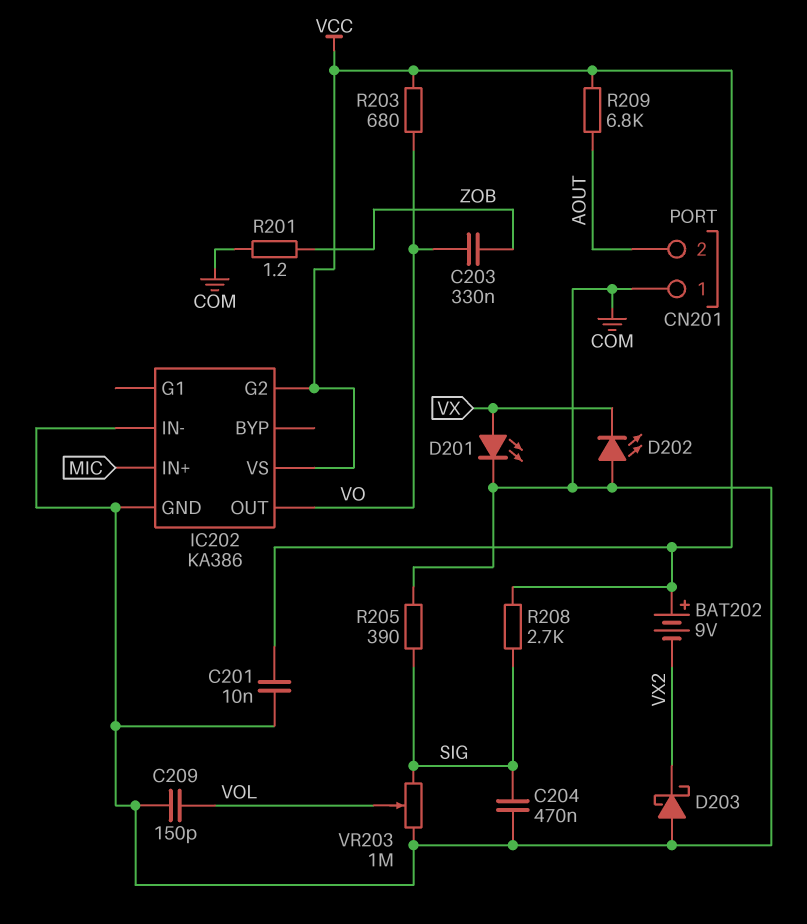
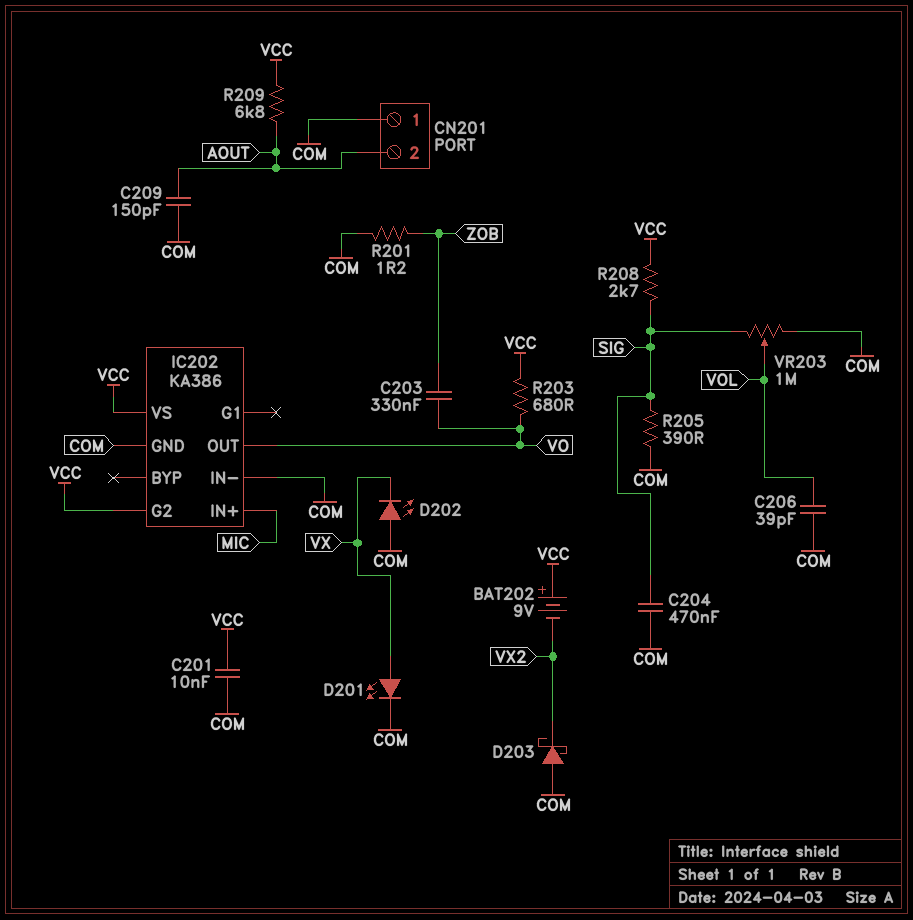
C206: none -> 39pF (COM, VOL)
C209: 150pF (COM, VOL) -> 150pF (AOUT, COM)

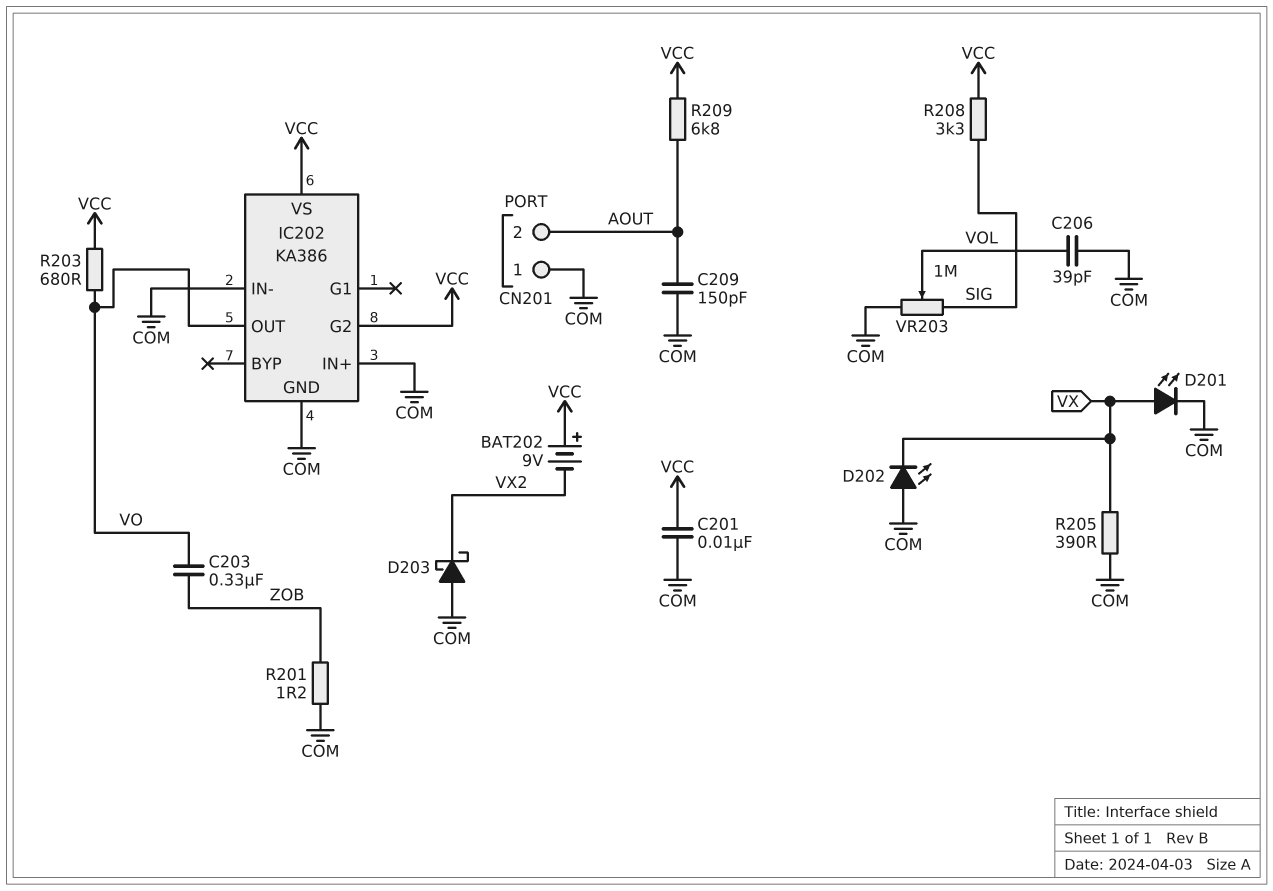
C204: 470nF (COM, SIG) -> none
IC202 pin IN+: MIC -> COM
R205: 390 (COM, SIG) -> 390 (COM, VX)
R208: 2.7k (SIG, VCC) -> 3.3k (SIG, VCC)

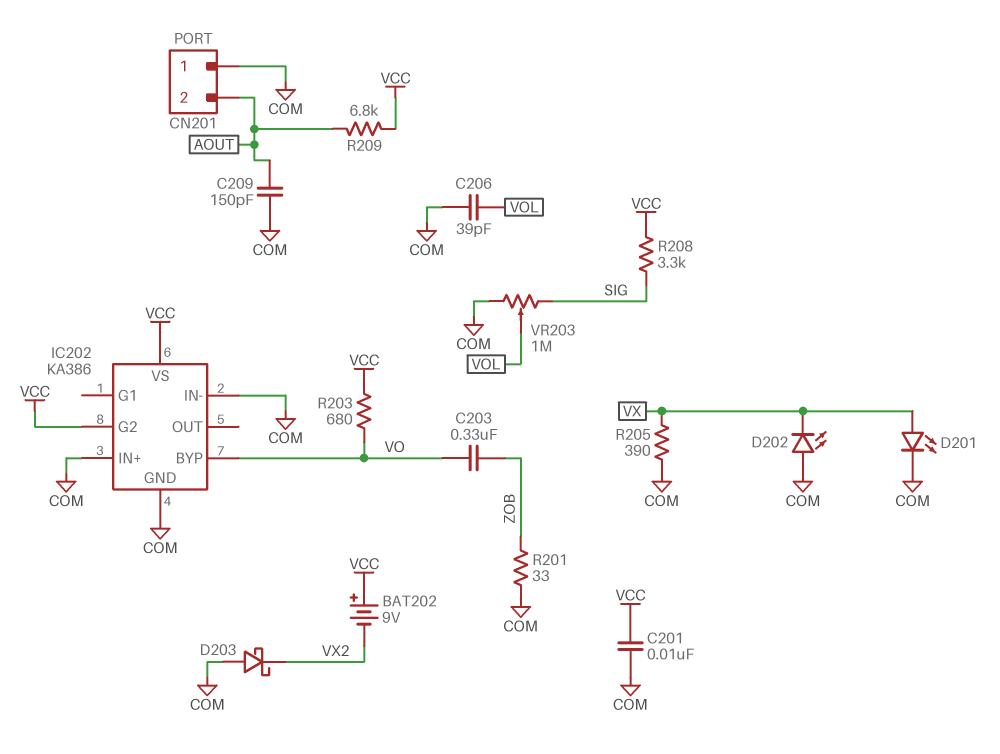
IC202 pin BYP: none -> VO
IC202 pin OUT: VO -> none
R201: 1.2 (COM, ZOB) -> 33 (COM, ZOB)

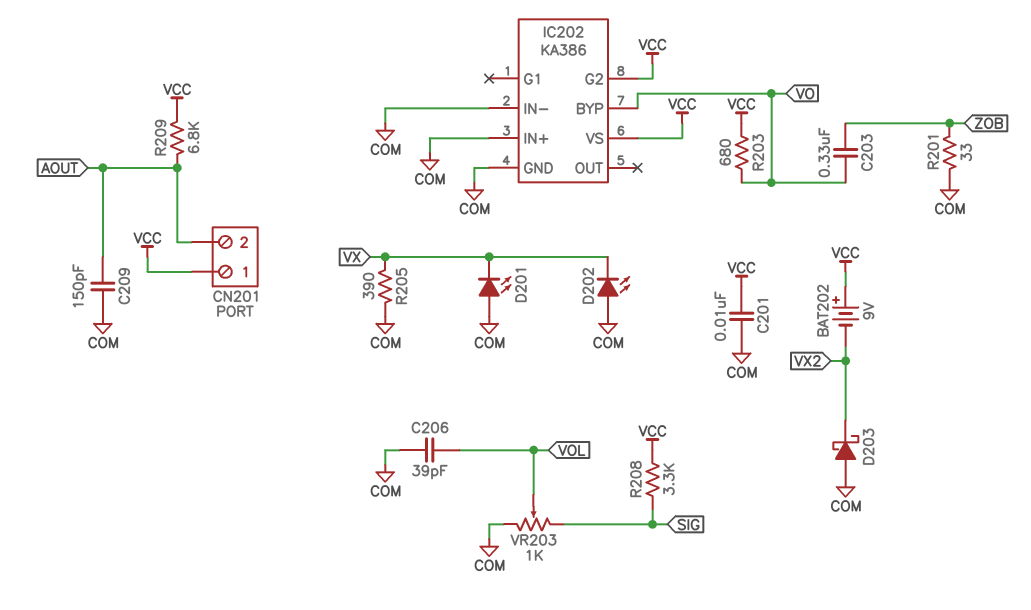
CN201 pin 1: COM -> VCC
D201: LED (A VX, K COM) -> LED (A COM, K VX)
VR203: 1M (COM, SIG, wiper VOL) -> 1k (COM, SIG, wiper VOL)

